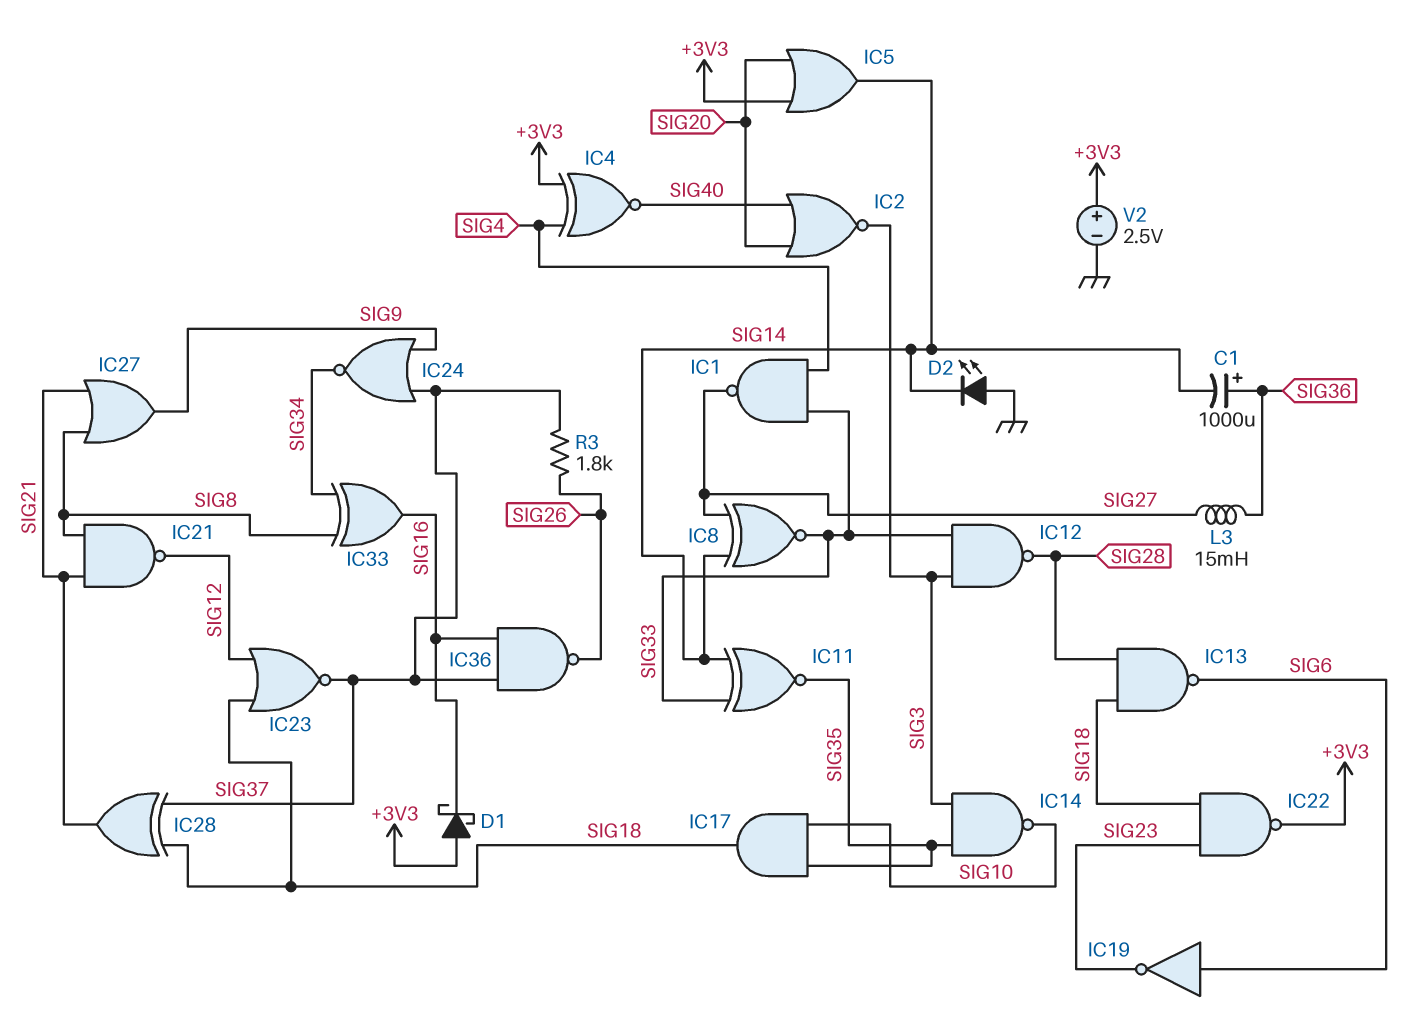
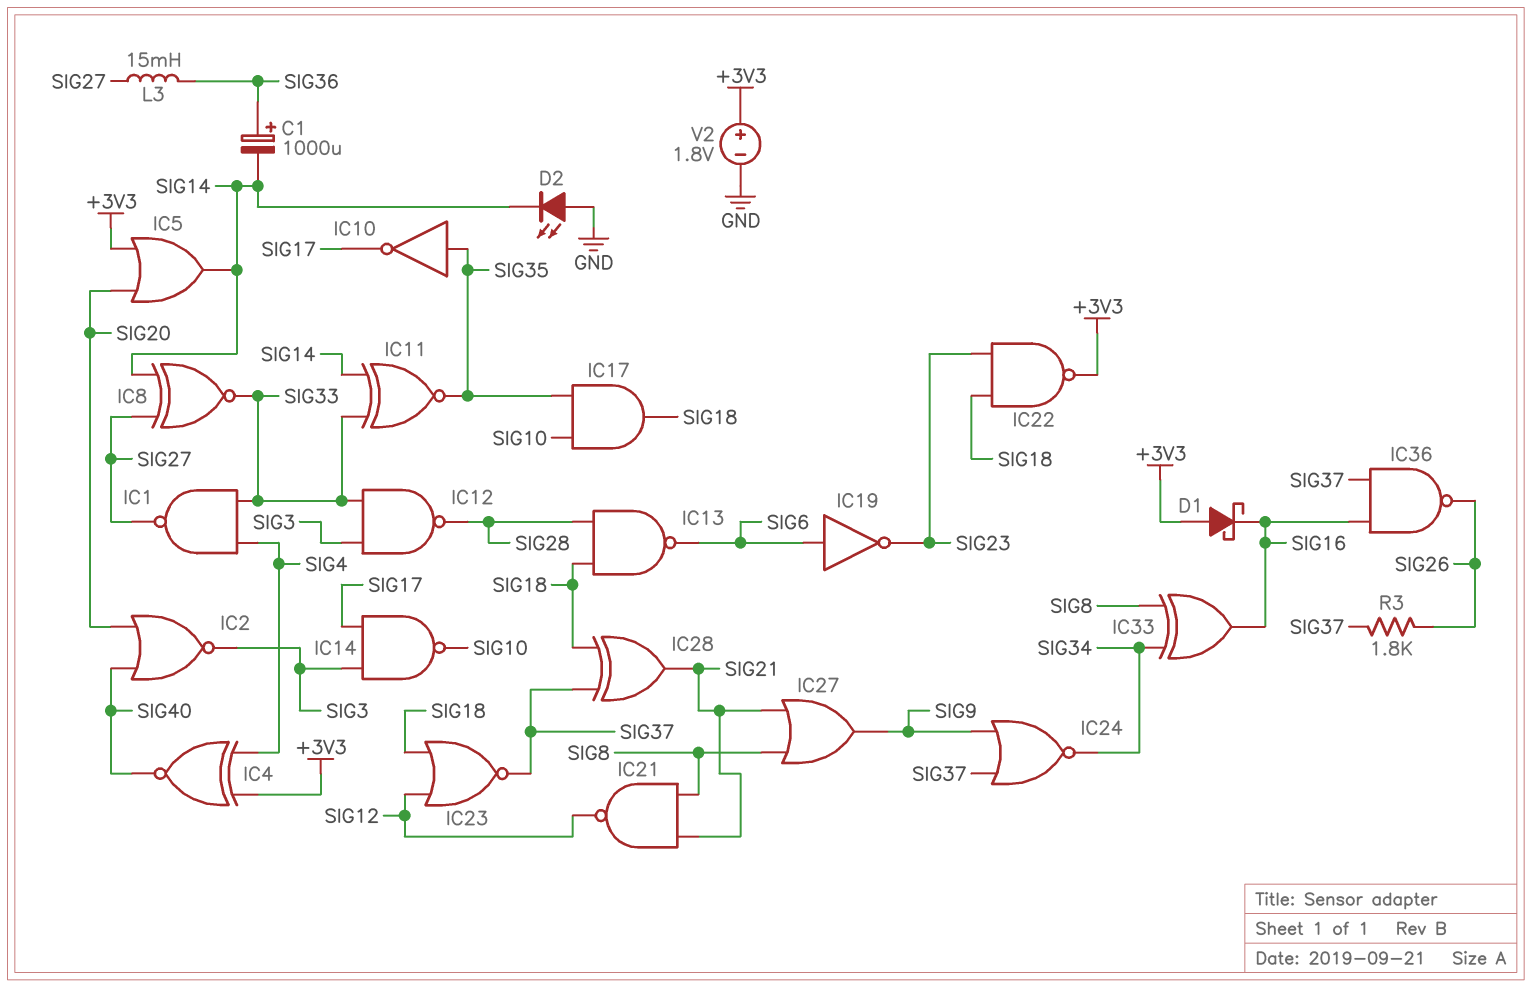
IC10: none -> NOT (in SIG35, out SIG17)
IC14: NAND (in SIG3, in SIG35, out SIG10) -> NAND (in SIG3, in SIG17, out SIG10)
V2: 2.5V (plus +3V3, minus GND) -> 1.8V (plus +3V3, minus GND)

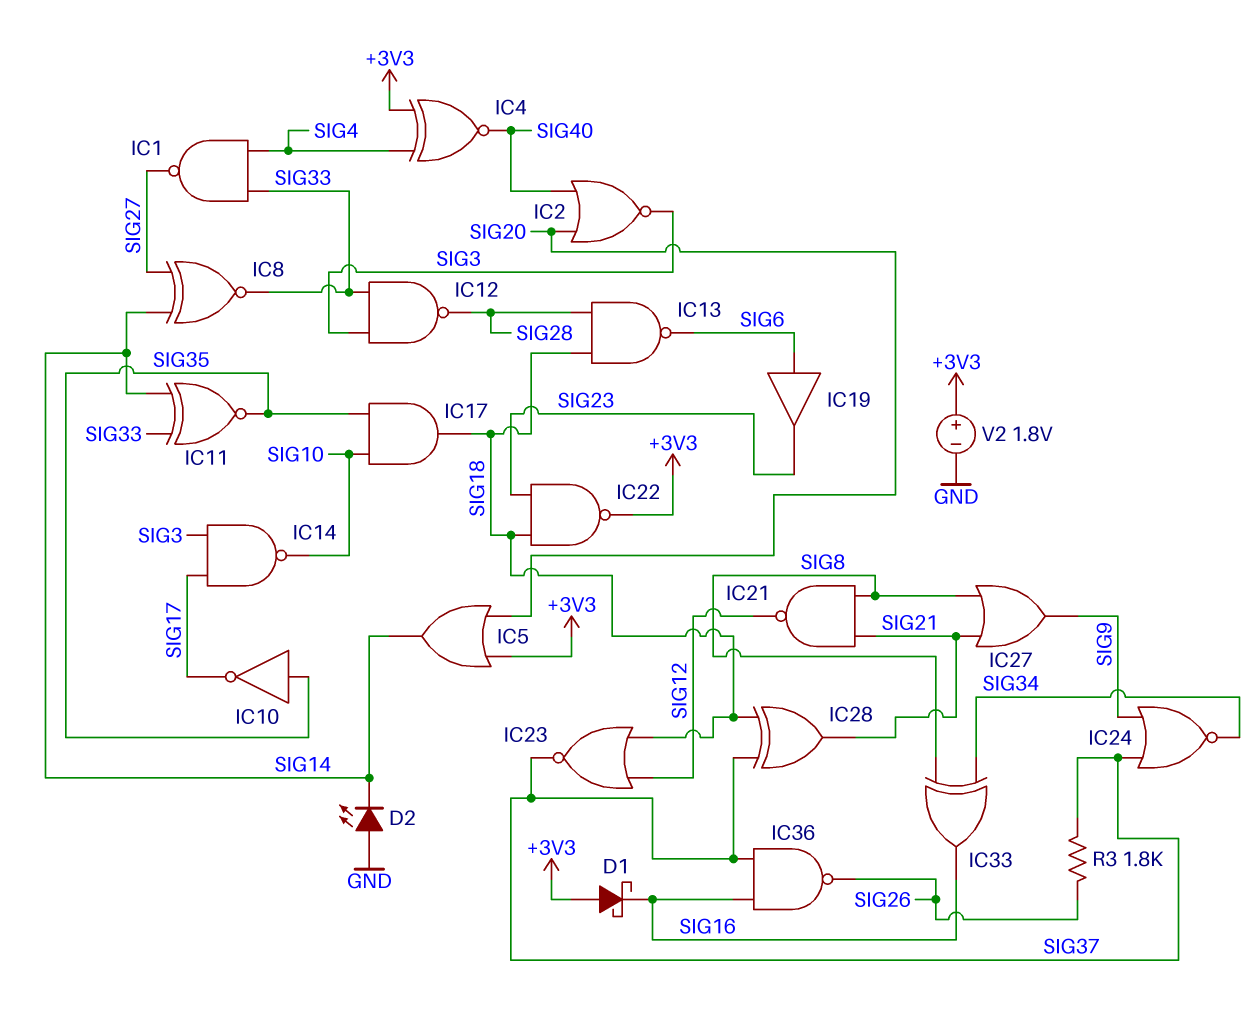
C1: 1000uF (plus SIG36, minus SIG14) -> none
IC19: NOT (in SIG6, out SIG23) -> buffer (in SIG6, out SIG23)
L3: 15mH (SIG27, SIG36) -> none

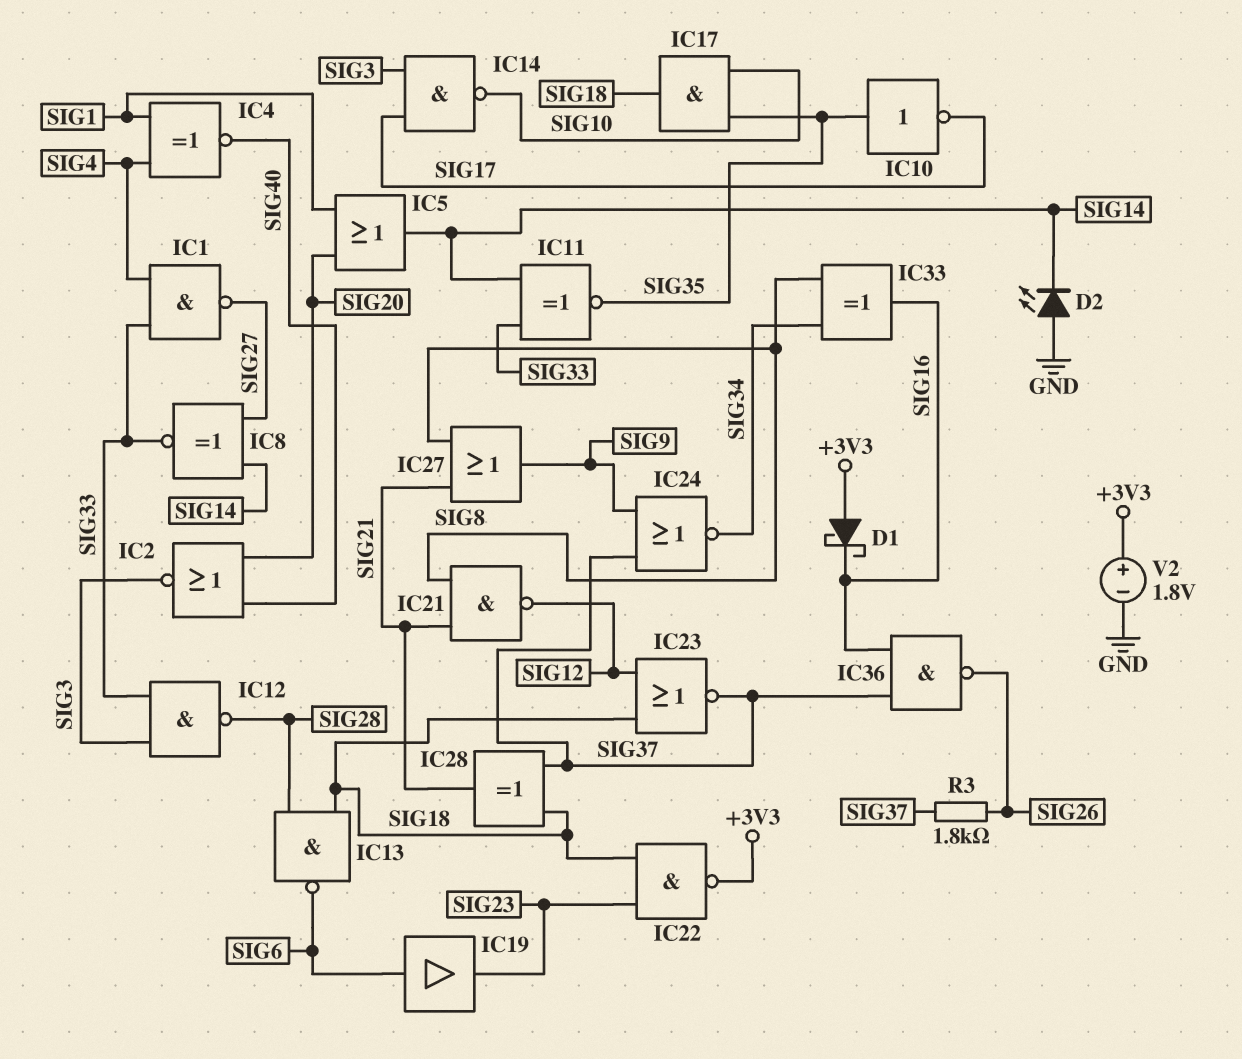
IC4: XNOR (in +3V3, in SIG4, out SIG40) -> XNOR (in SIG1, in SIG4, out SIG40)
IC5: OR (in +3V3, in SIG20, out SIG14) -> OR (in SIG1, in SIG20, out SIG14)

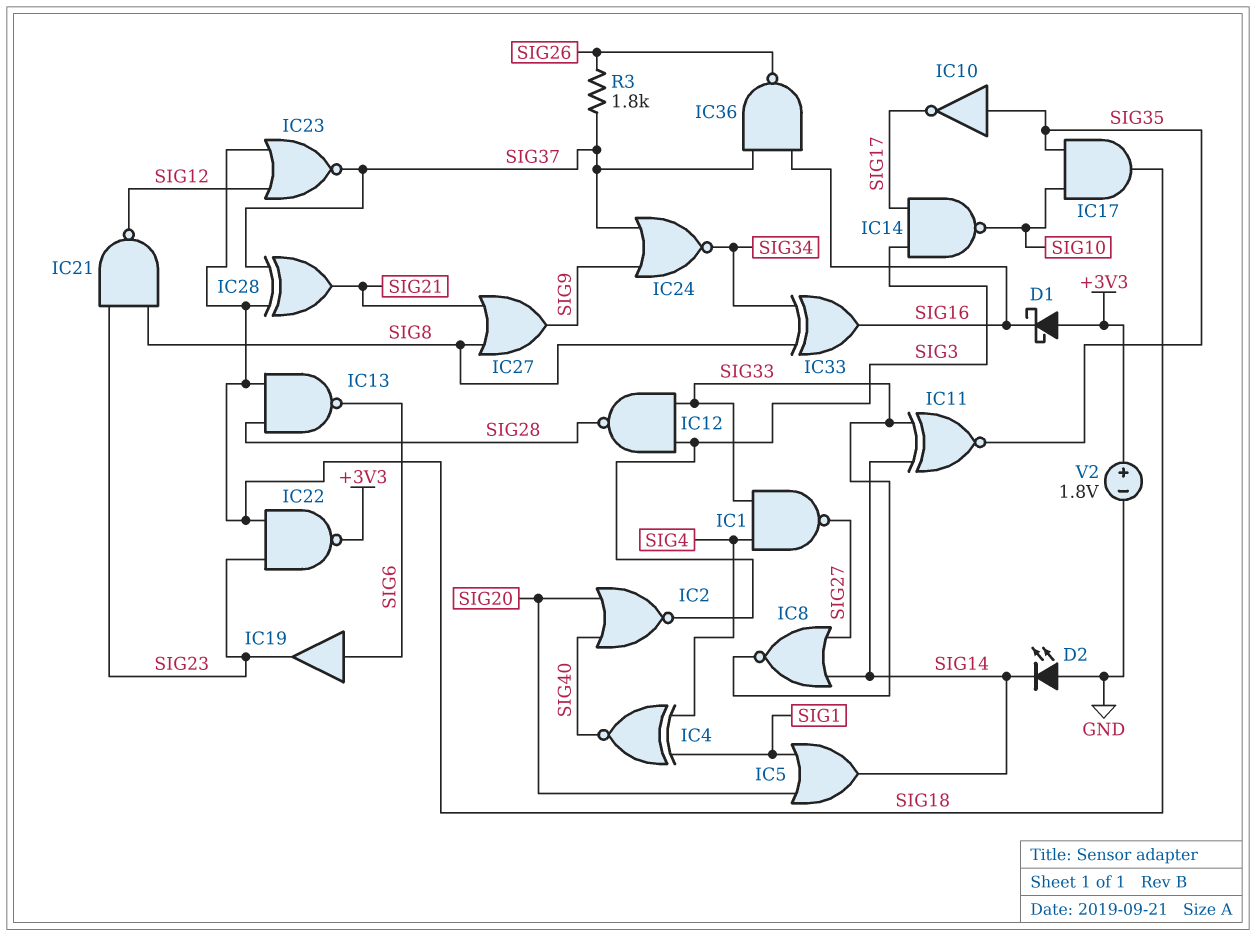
IC8: XNOR (in SIG14, in SIG27, out SIG33) -> NOR (in SIG14, in SIG27, out SIG33)
IC21: NAND (in SIG8, in SIG21, out SIG12) -> NAND (in SIG8, in SIG23, out SIG12)

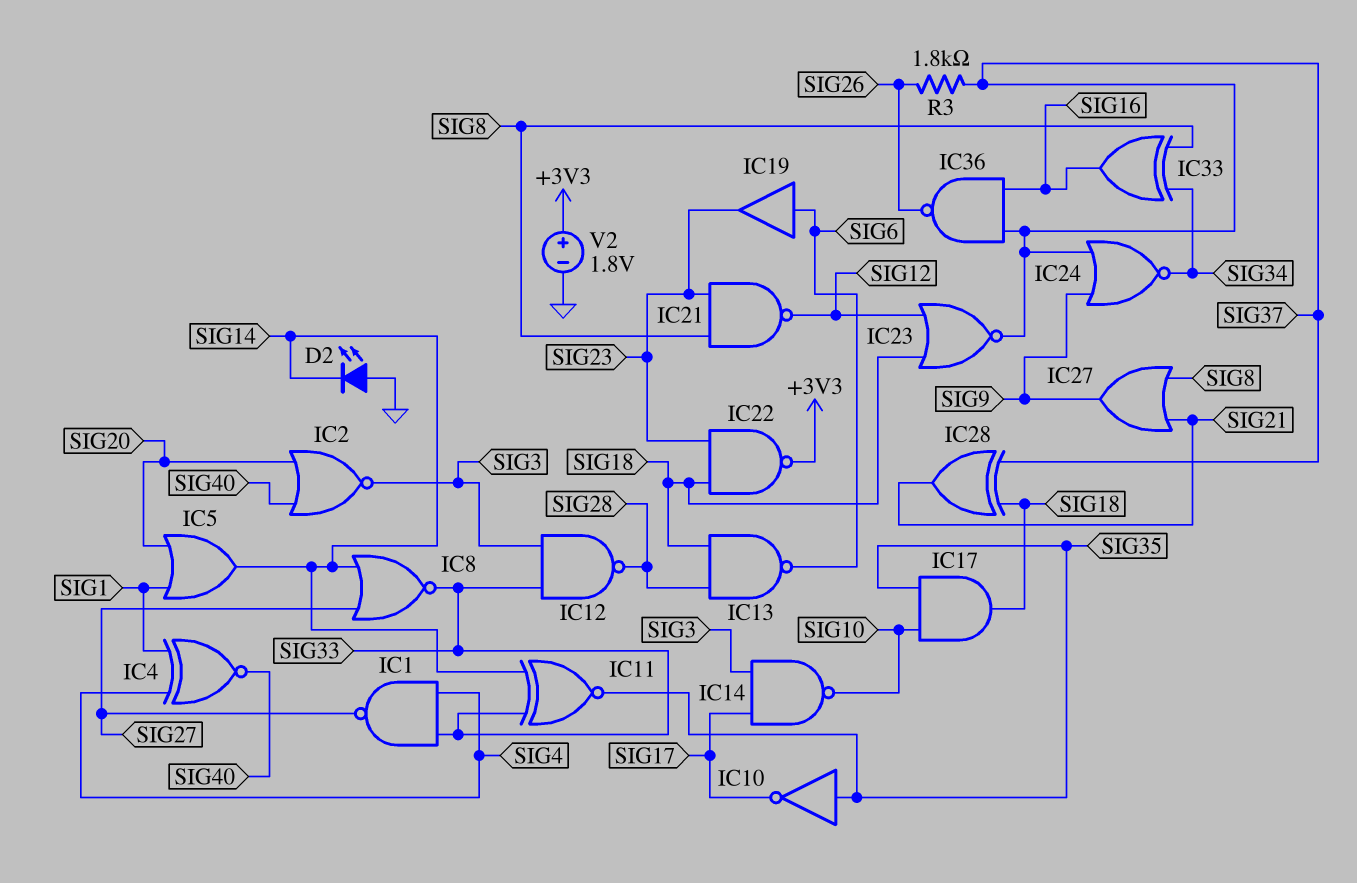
D1: schottky (A +3V3, K SIG16) -> none

